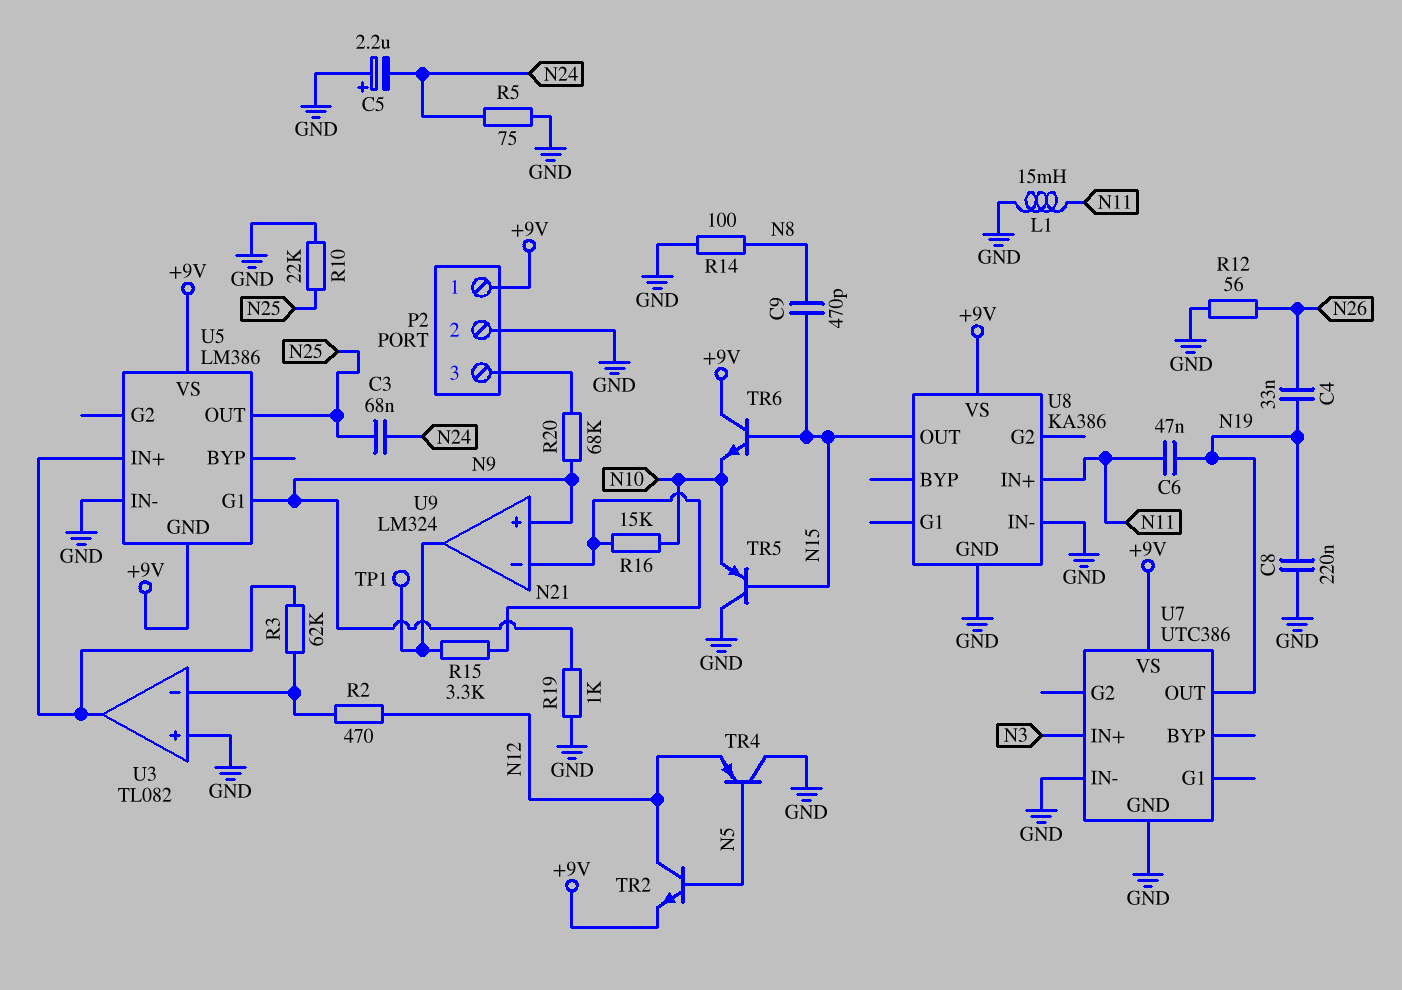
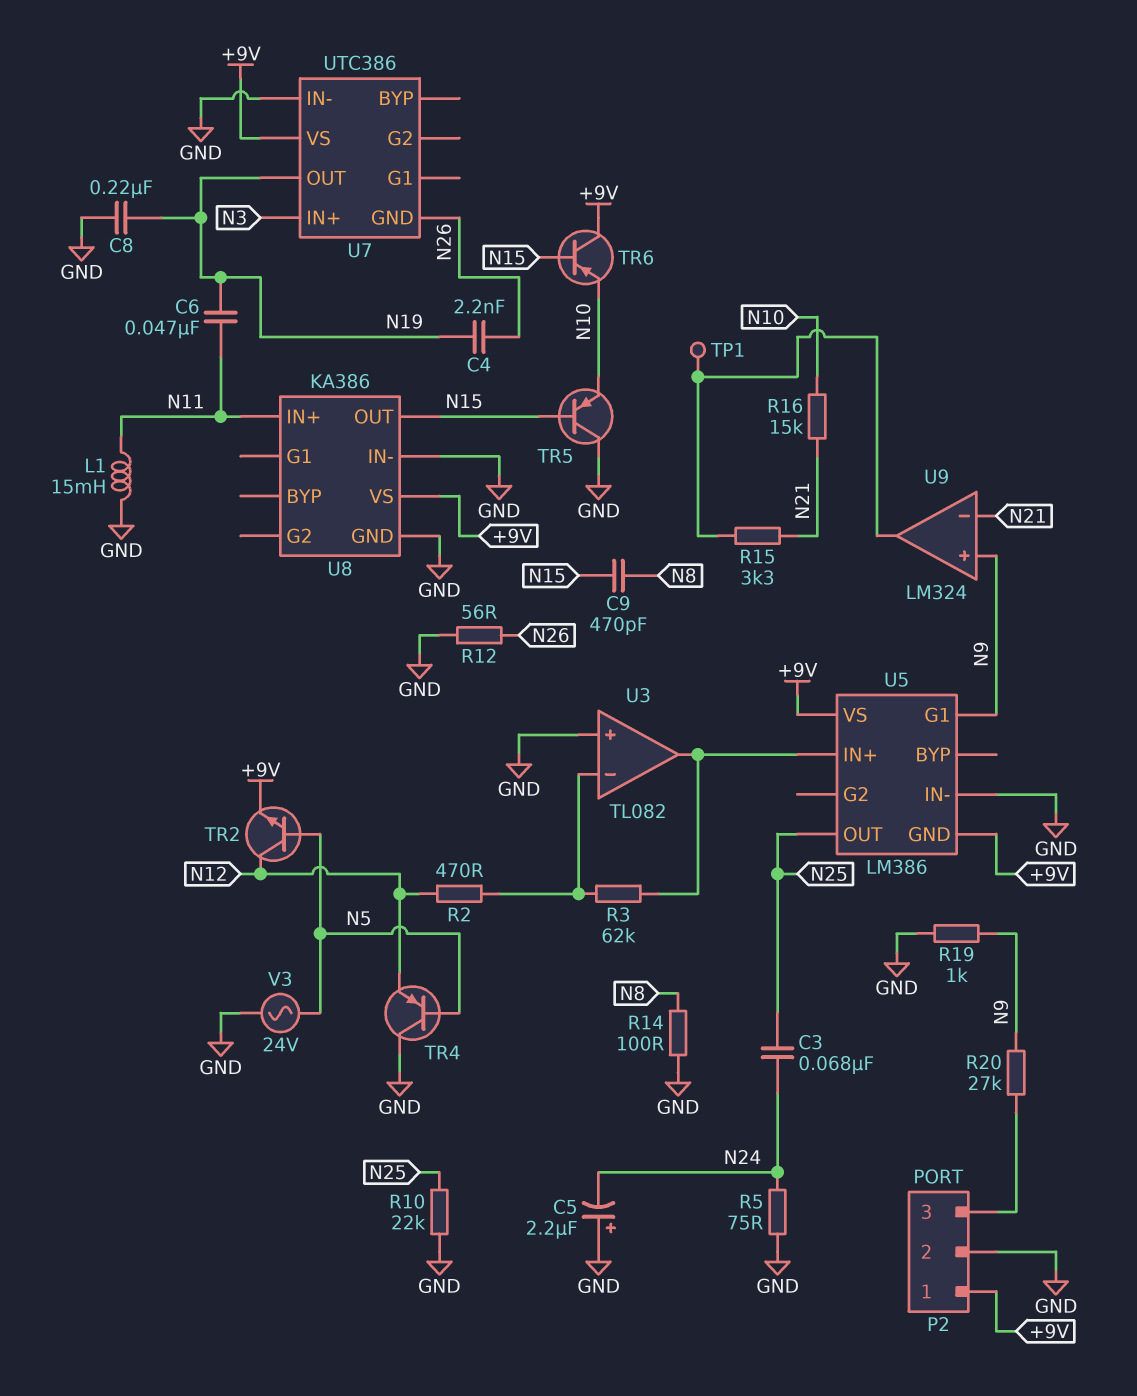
C4: 33nF (N19, N26) -> 2.2nF (N19, N26)
R20: 68k (N9, P2/3) -> 27k (N9, P2/3)
TR6: NPN (B N15, C +9V, E N10) -> PNP (B N15, C +9V, E N10)
U7 pin GND: GND -> N26
V3: none -> AC 24V (GND, N5)

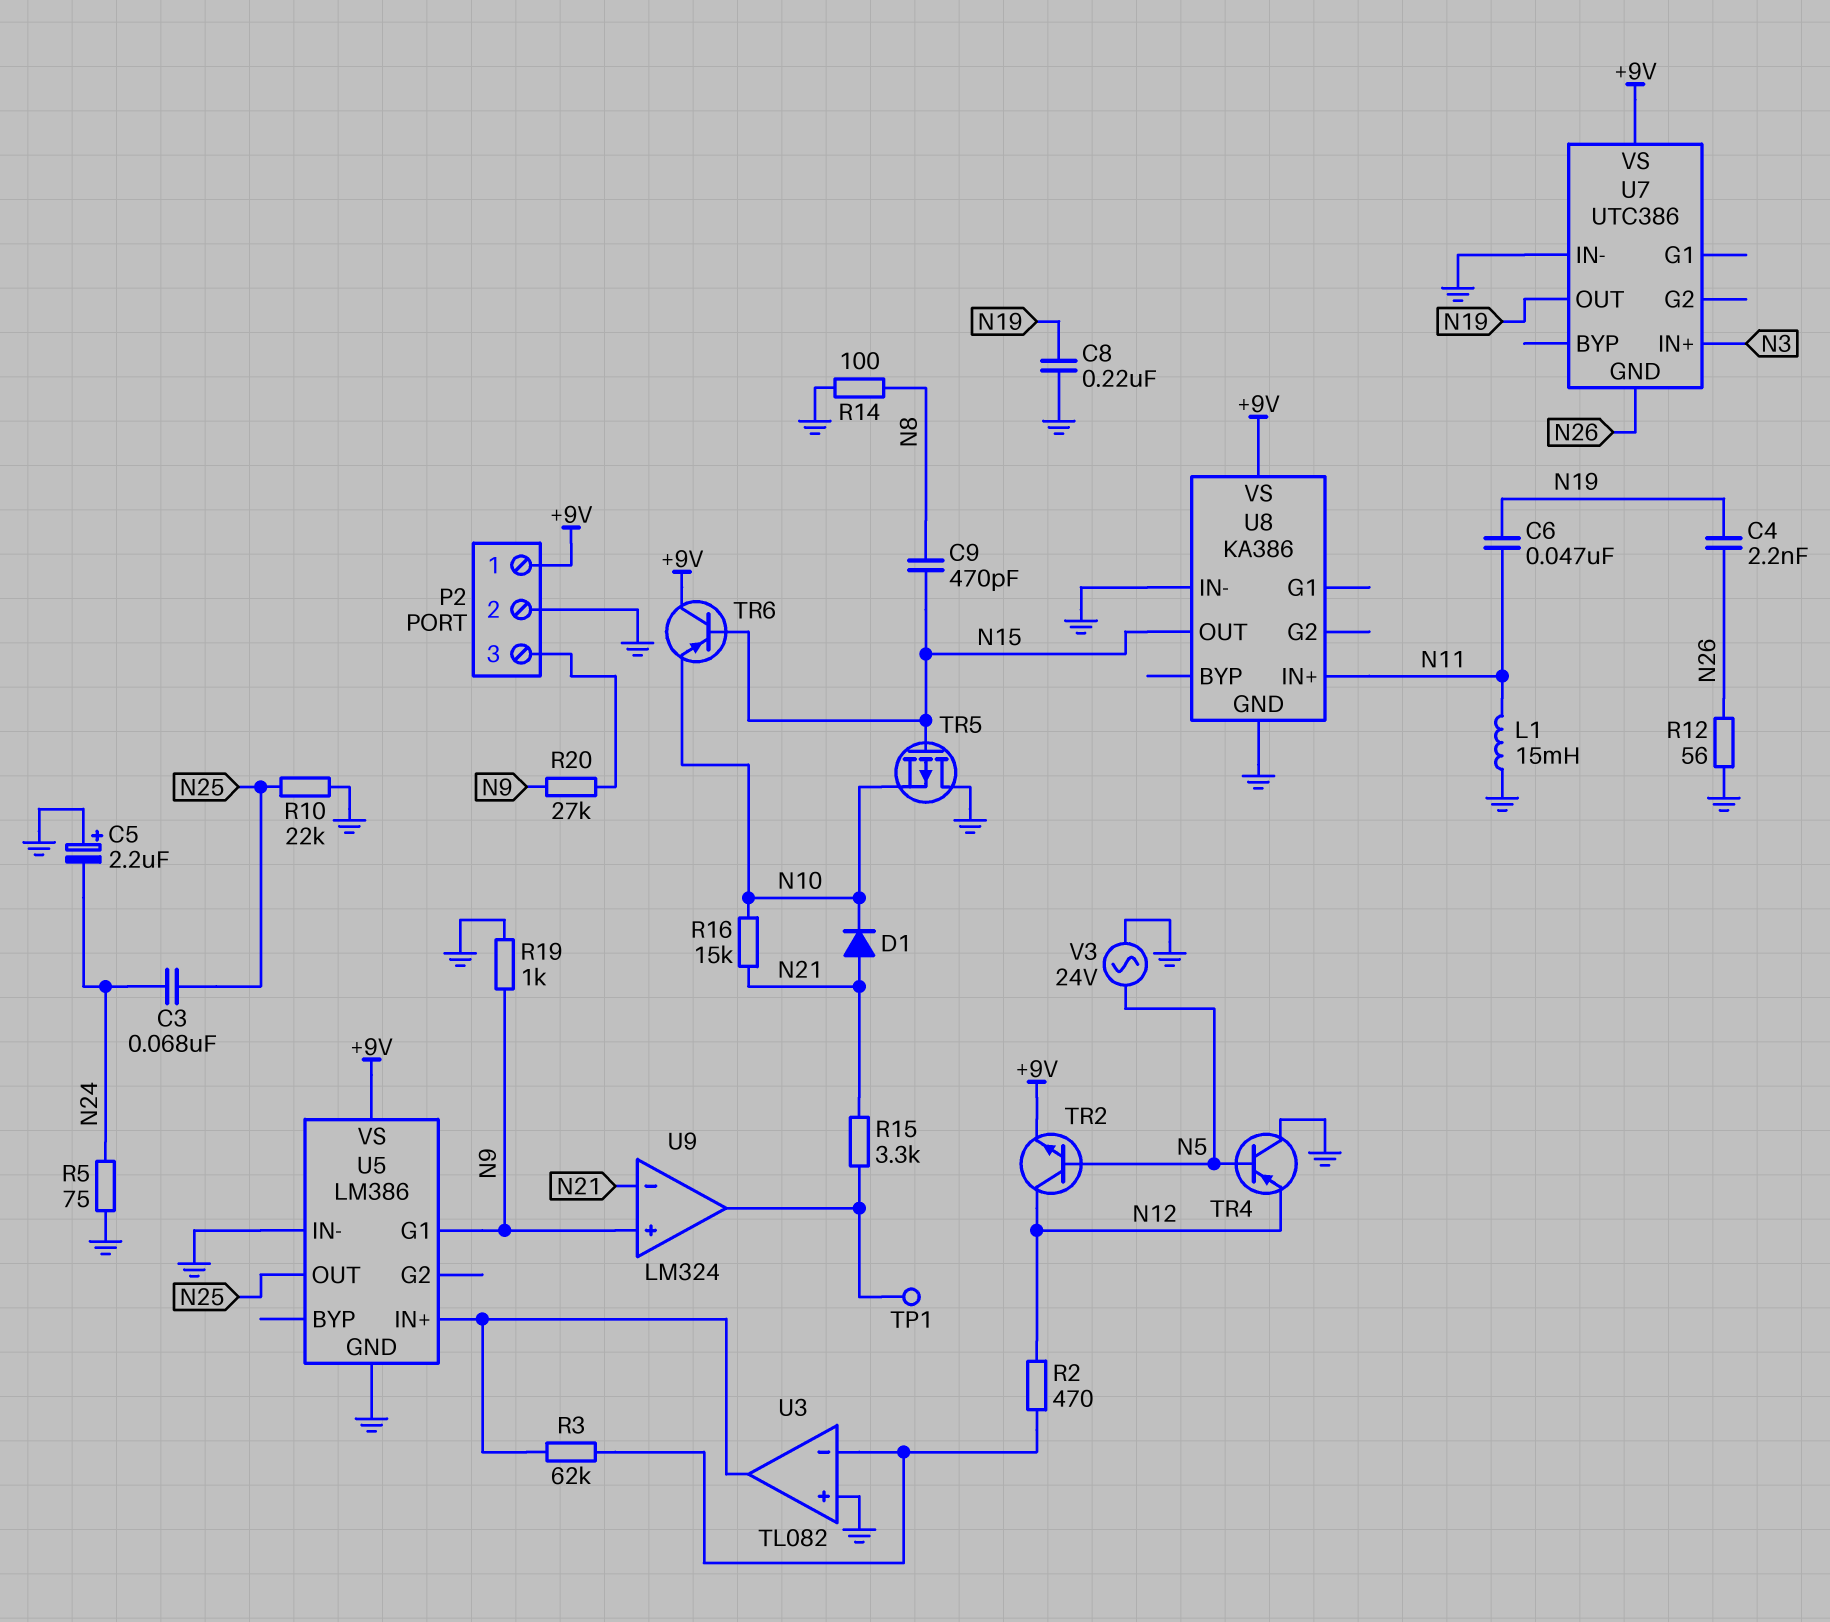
D1: none -> diode (A N21, K N10)
TR5: PNP (B N15, C GND, E N10) -> PMOS (G N15, D GND, S N10)
U5 pin GND: +9V -> GND

